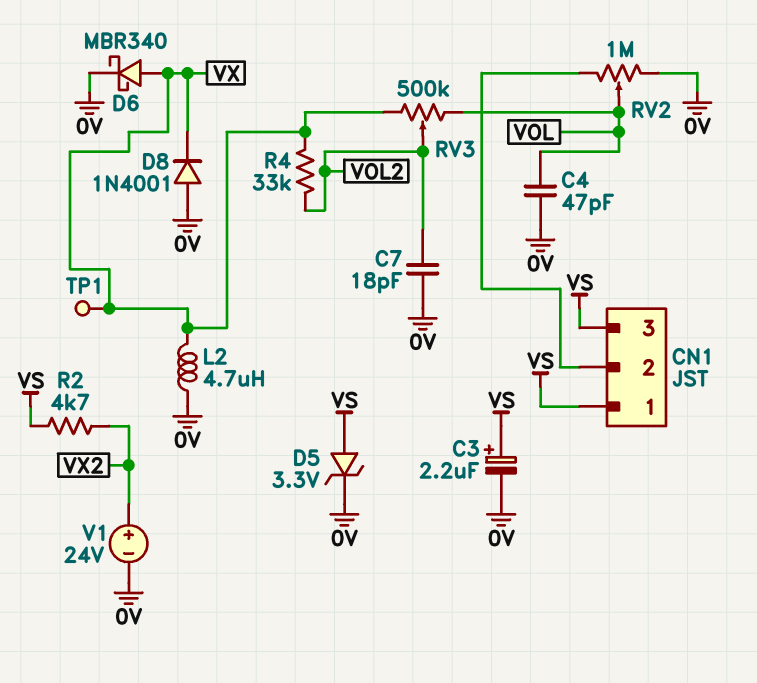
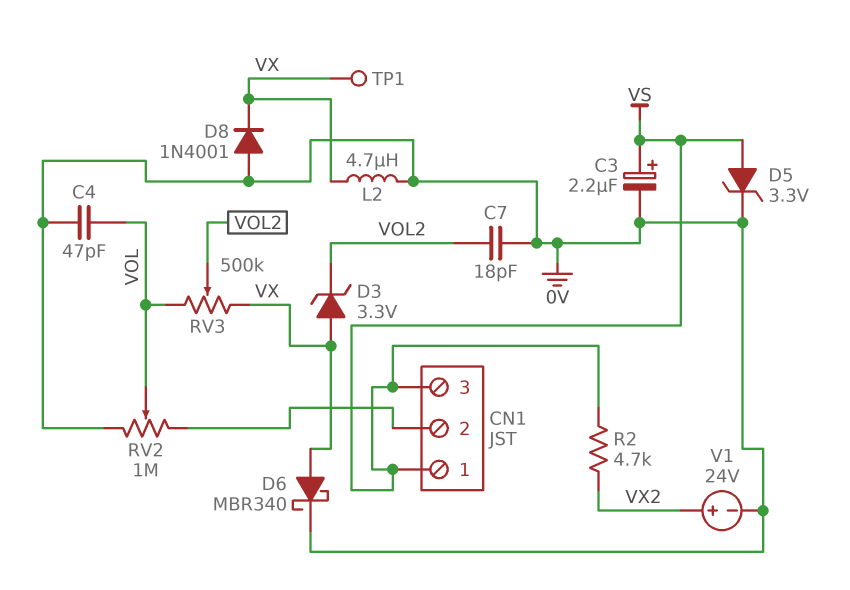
D3: none -> zener 3.3V (A VX, K VOL2)
R4: 33k (VOL2, VX) -> none

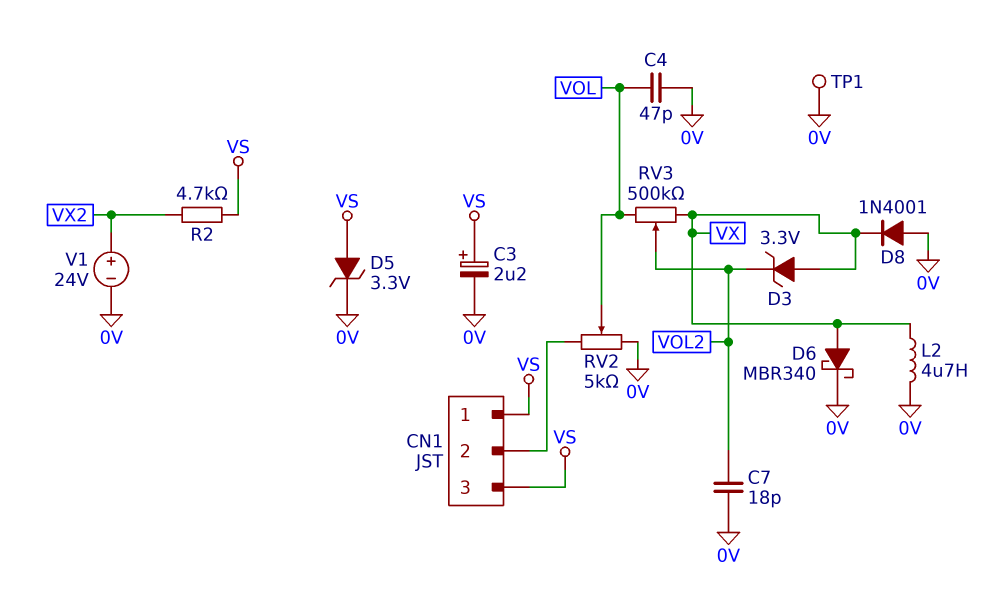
RV2: 1M (0V, CN1/2, wiper VOL) -> 5k (0V, CN1/2, wiper VOL)
TP1: test point (VX) -> test point (0V)

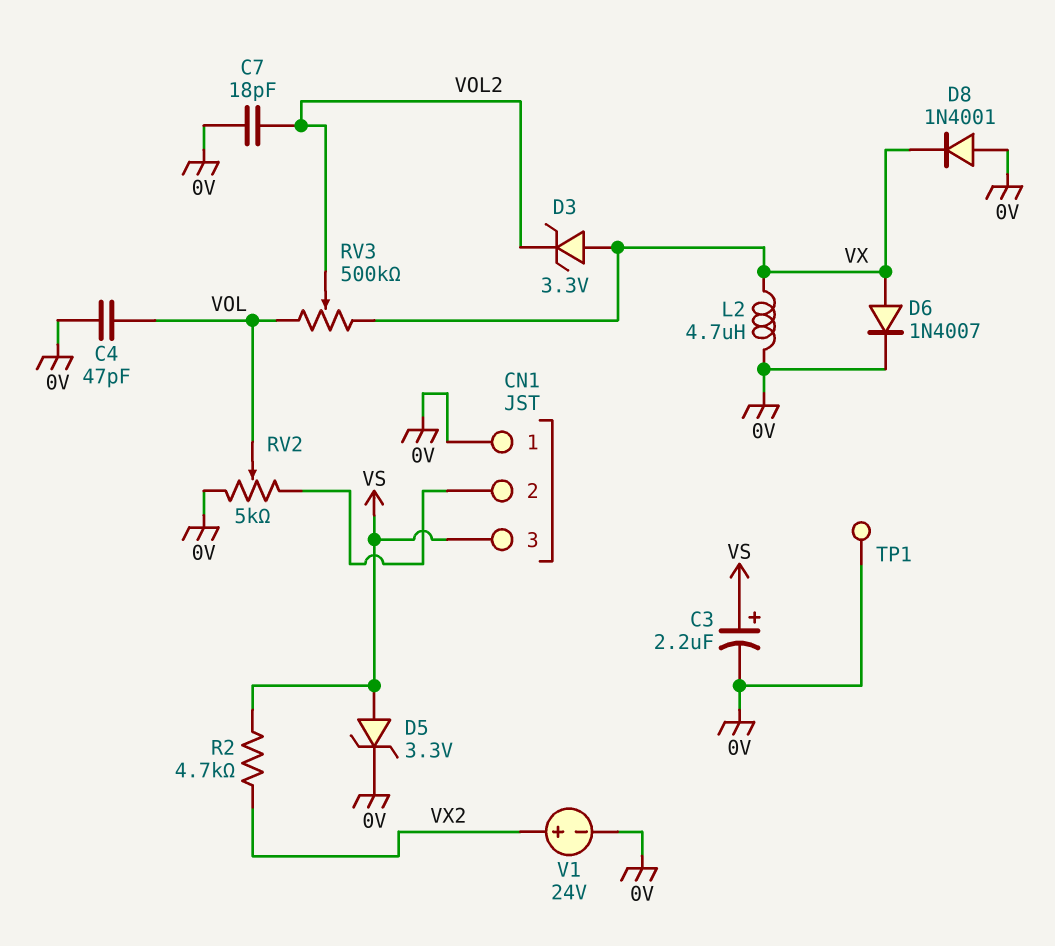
CN1 pin 1: VS -> 0V
D6: schottky MBR340 (A VX, K 0V) -> diode 1N4007 (A VX, K 0V)

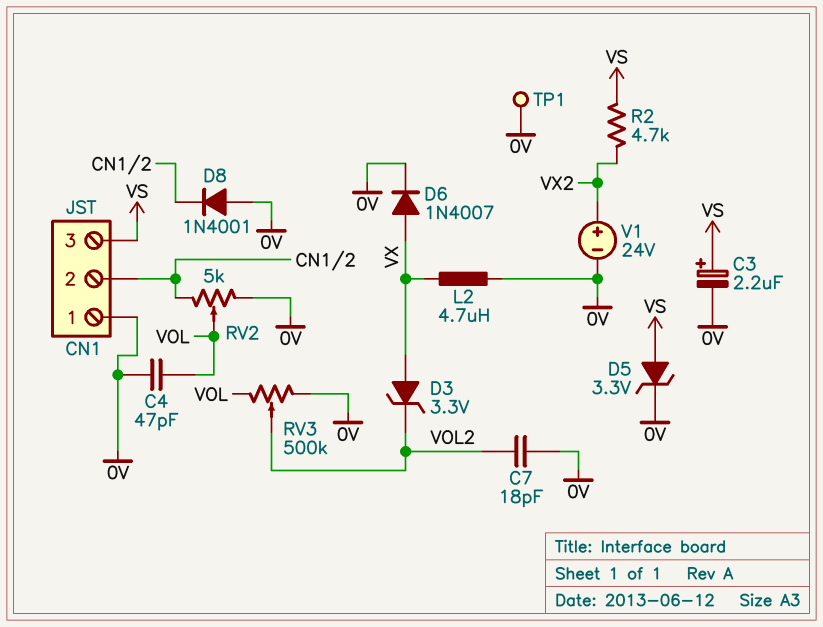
D8: diode 1N4001 (A 0V, K VX) -> diode 1N4001 (A 0V, K CN1/2)
RV3: 500k (VOL, VX, wiper VOL2) -> 500k (0V, VOL, wiper VOL2)

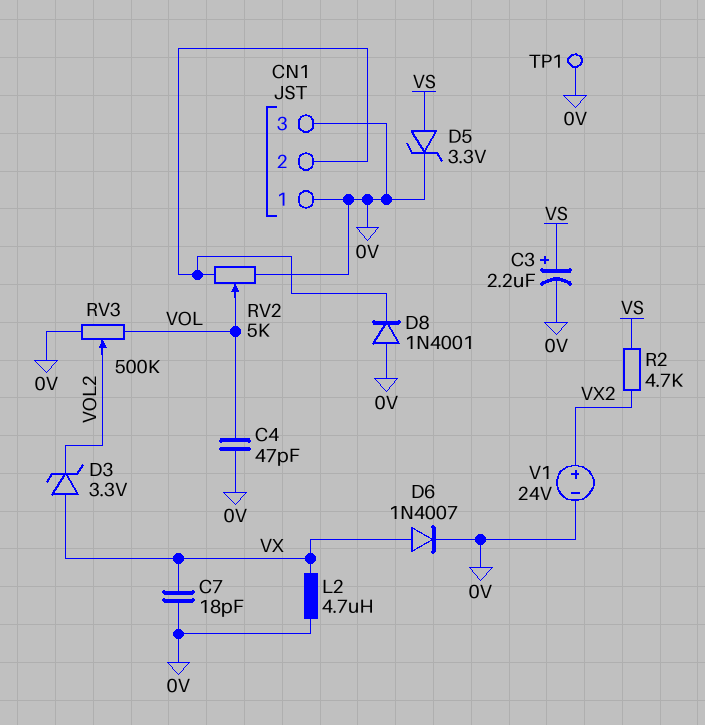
C7: 18pF (0V, VOL2) -> 18pF (0V, VX)
CN1 pin 3: VS -> 0V

